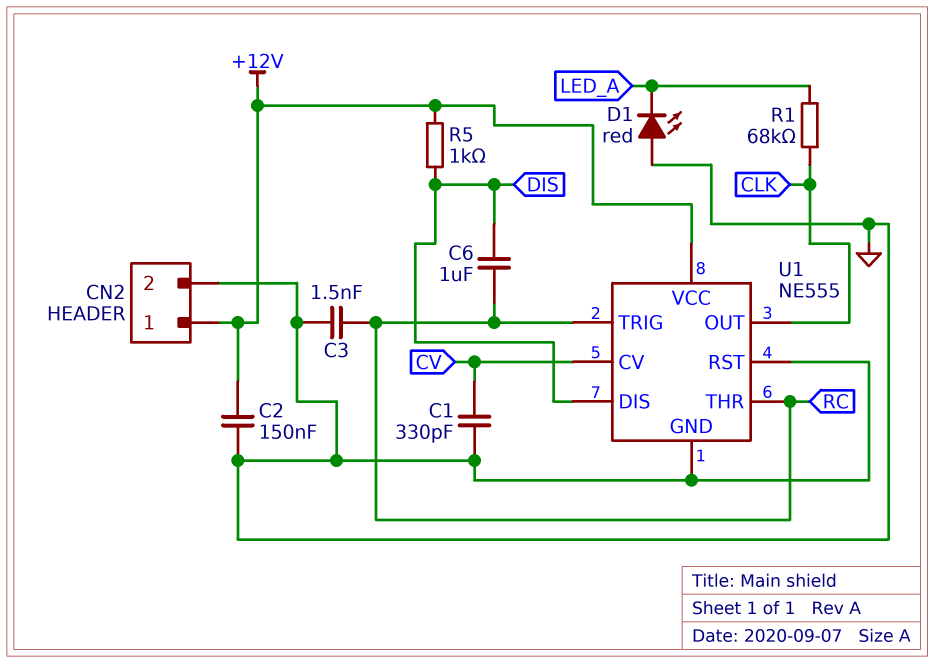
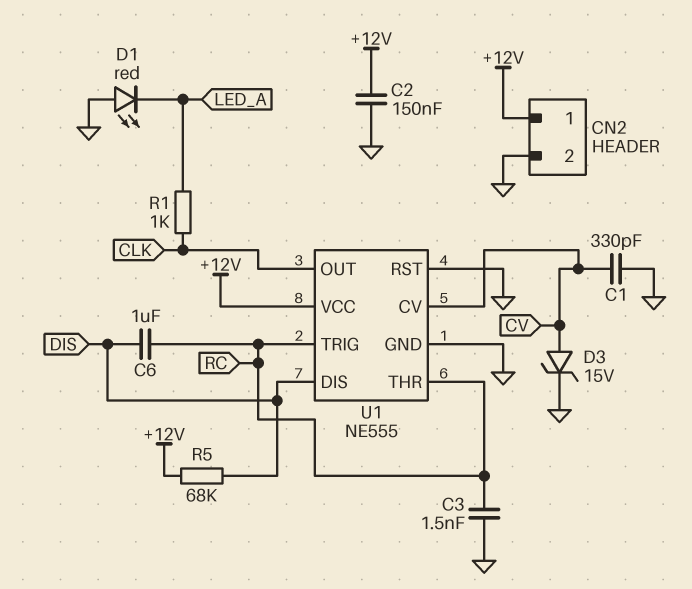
D3: none -> zener 15V (A CV, K GND)
R1: 68k (CLK, LED_A) -> 1k (CLK, LED_A)
R5: 1k (+12V, DIS) -> 68k (+12V, DIS)

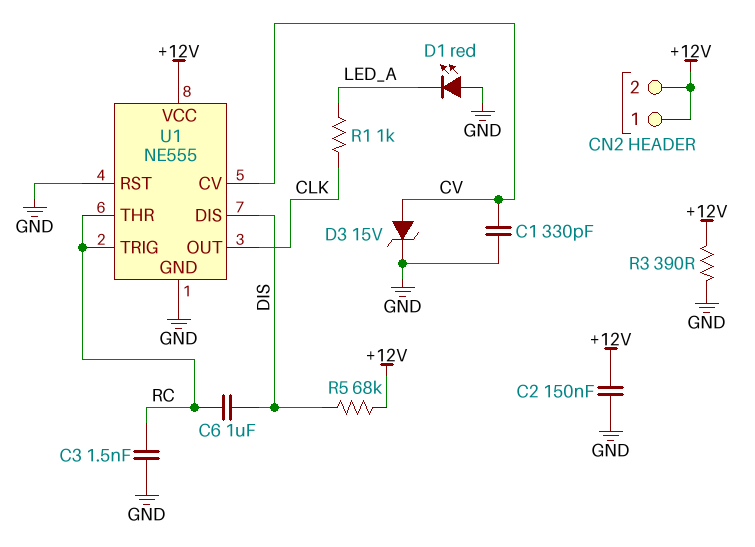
CN2 pin 2: GND -> +12V
R3: none -> 390 (+12V, GND)

